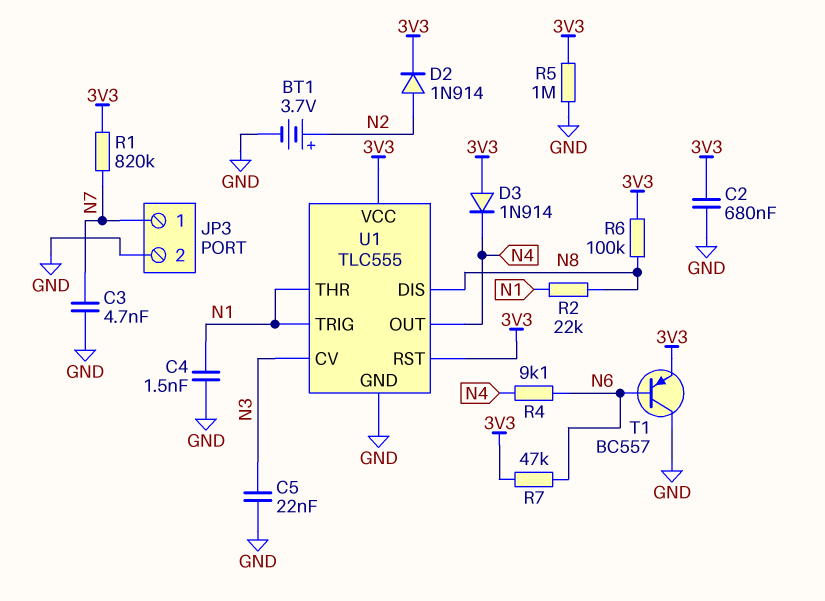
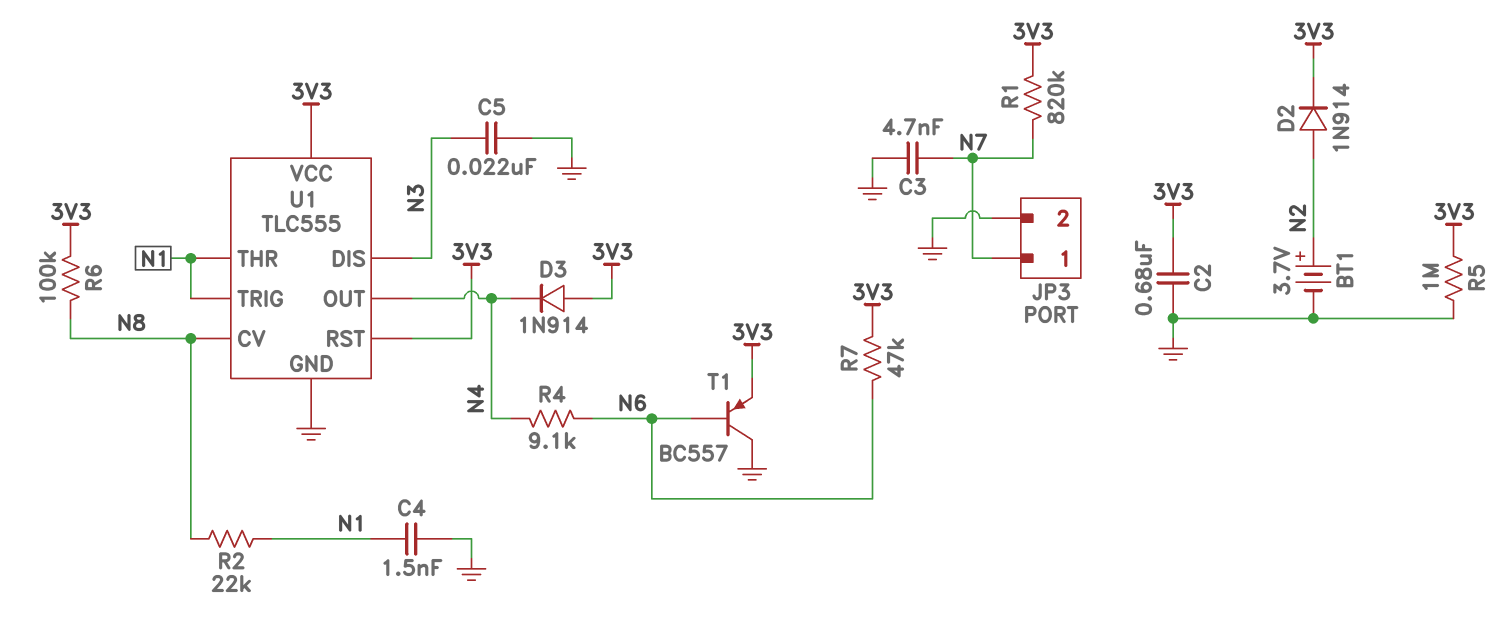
U1 pin CV: N3 -> N8
U1 pin DIS: N8 -> N3

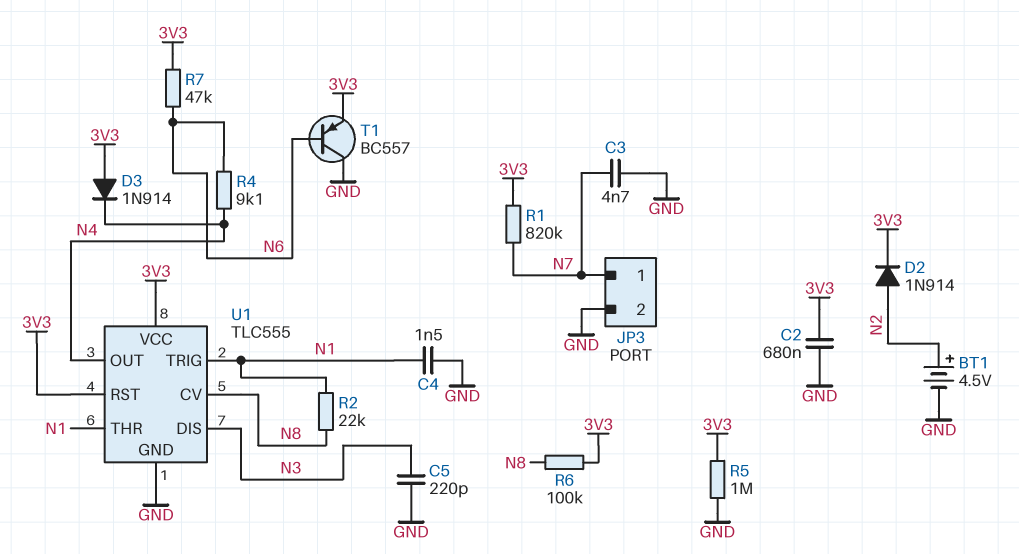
BT1: 3.7V (plus N2, minus GND) -> 4.5V (plus N2, minus GND)
C5: 22nF (GND, N3) -> 220pF (GND, N3)

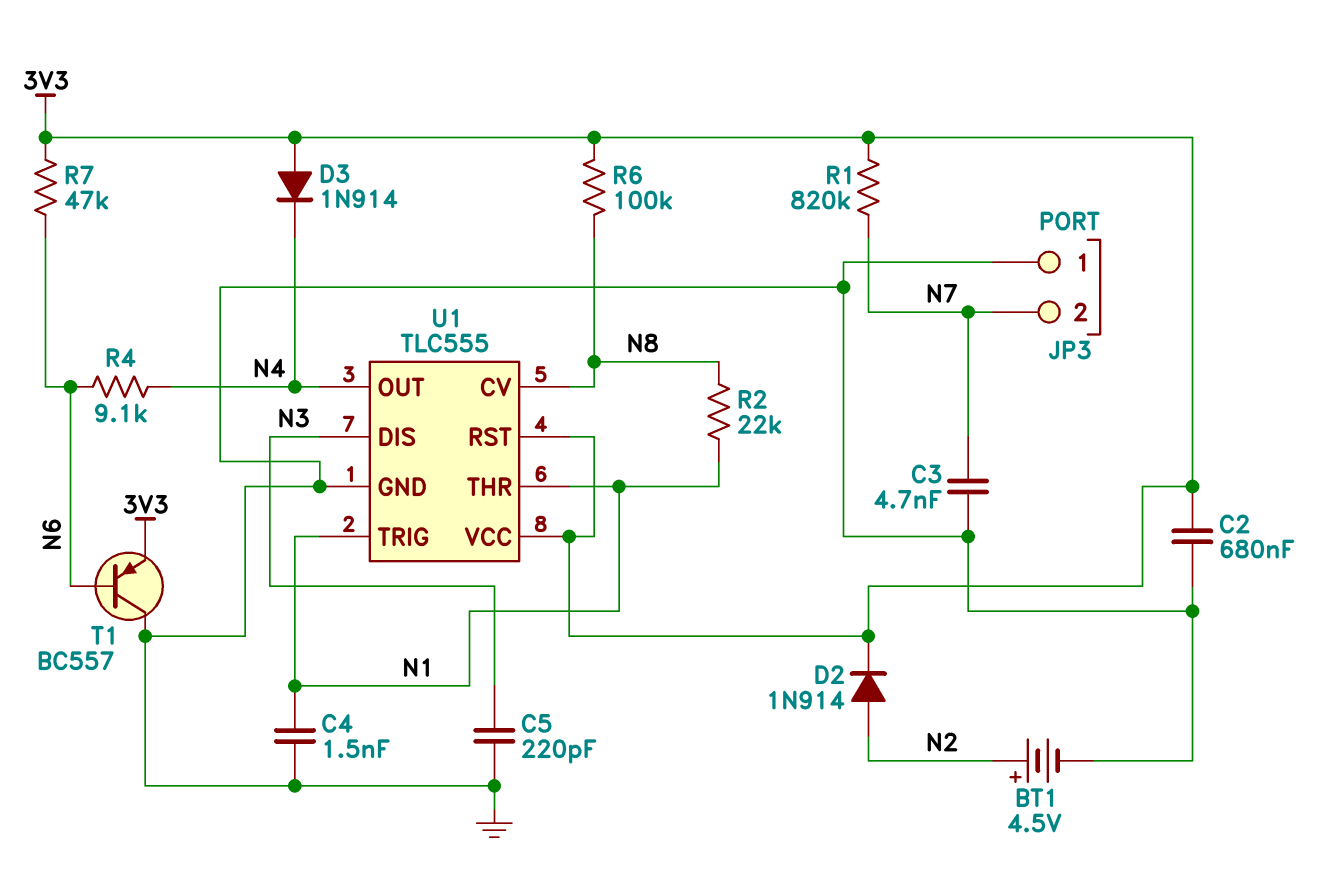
JP3 pin 1: N7 -> GND
JP3 pin 2: GND -> N7
R5: 1M (3V3, GND) -> none

